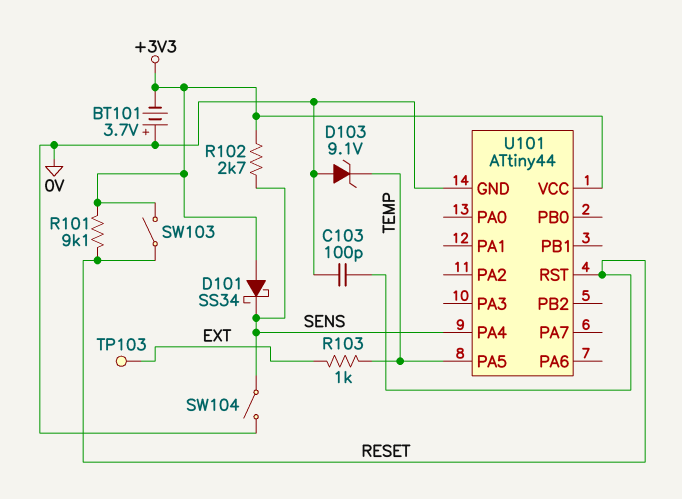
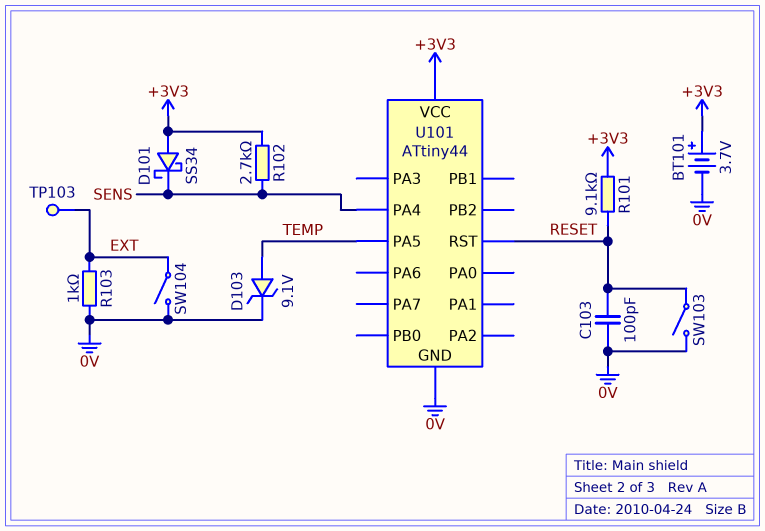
BT101: 3.7V (plus 0V, minus +3V3) -> 3.7V (plus +3V3, minus 0V)
D103: zener 9.1V (A 0V, K TEMP) -> zener 9.1V (A TEMP, K 0V)
R103: 1k (EXT, TEMP) -> 1k (0V, EXT)
SW103: switch (+3V3, RESET) -> switch (0V, RESET)
SW104: switch (0V, SENS) -> switch (0V, EXT)

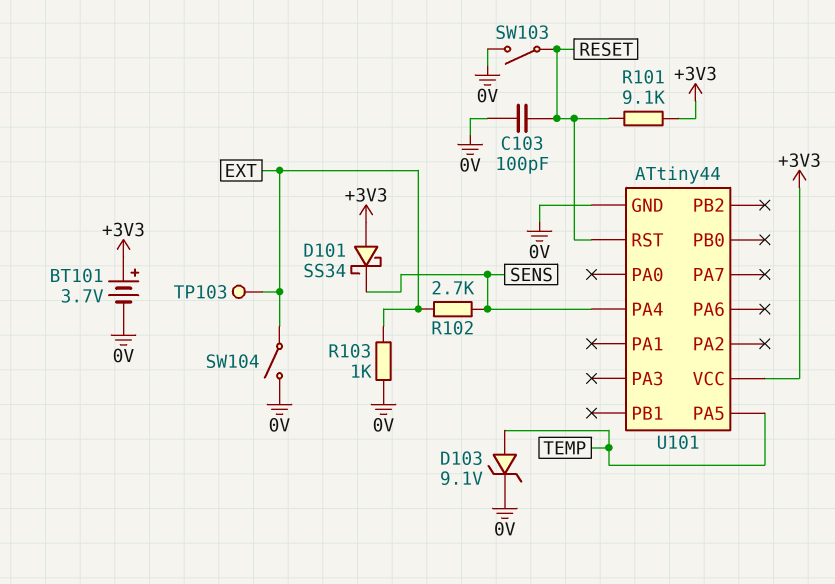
R102: 2.7k (+3V3, SENS) -> 2.7k (EXT, SENS)

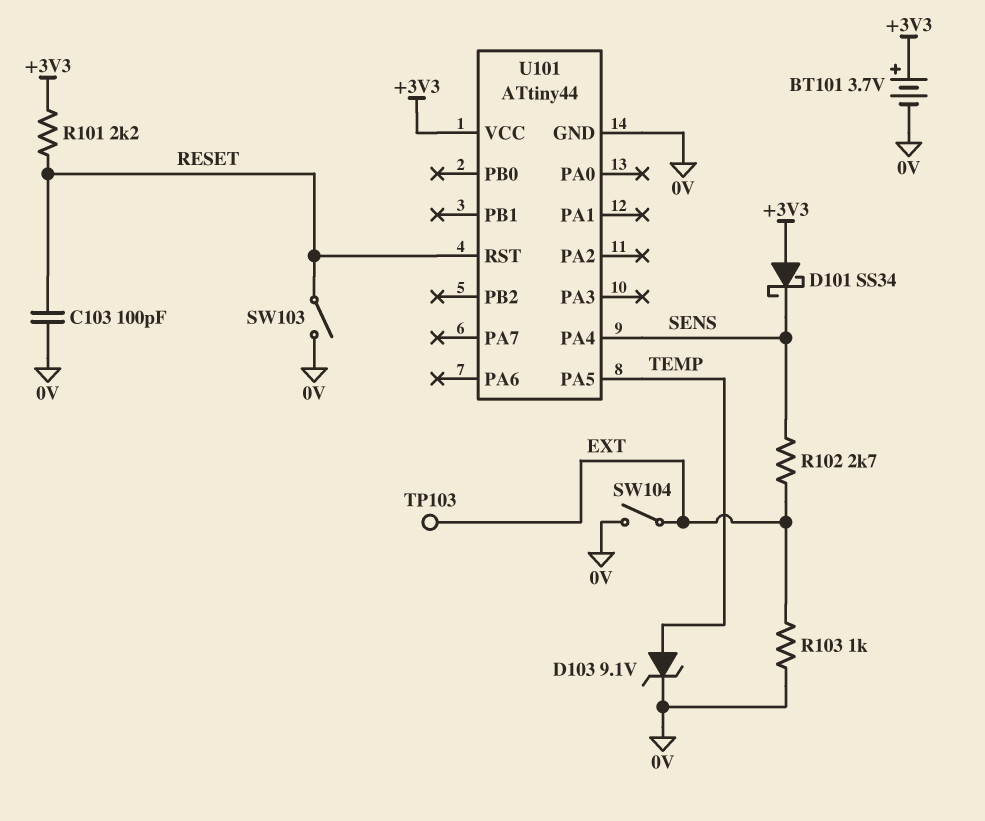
R101: 9.1k (+3V3, RESET) -> 2.2k (+3V3, RESET)

